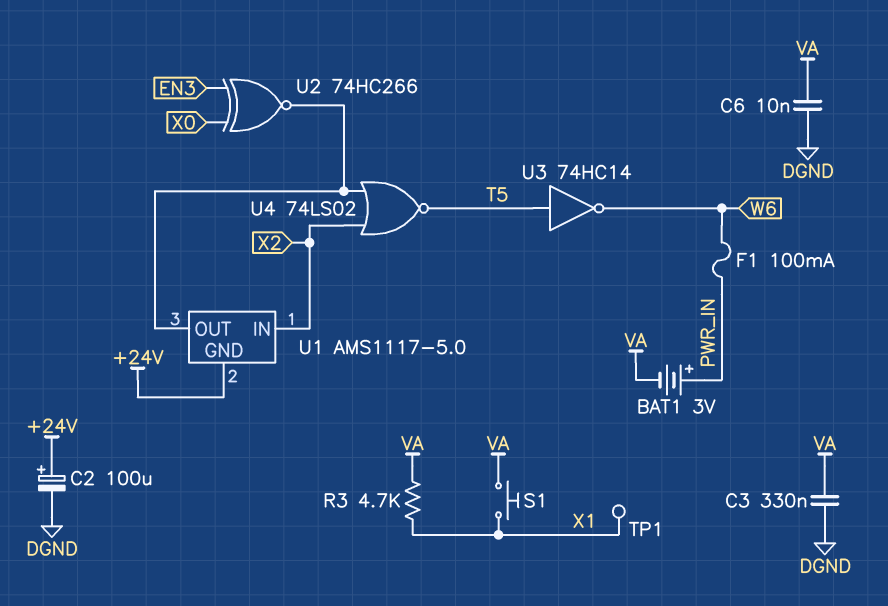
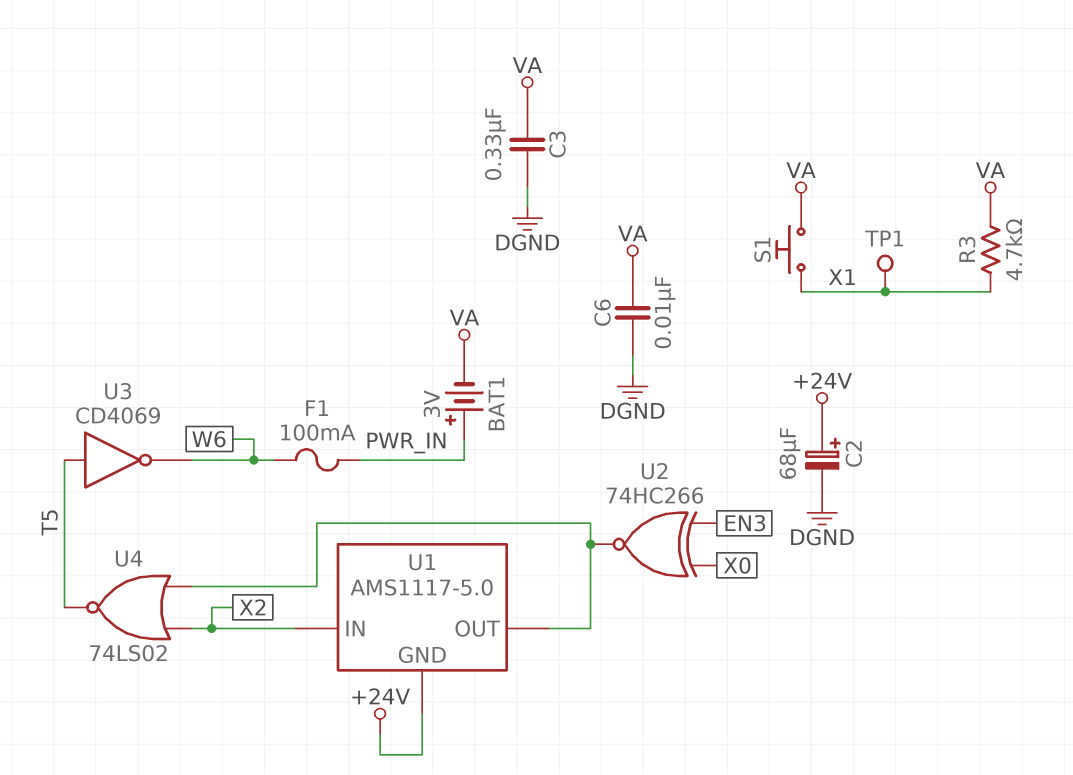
C2: 100uF (plus +24V, minus DGND) -> 68uF (plus +24V, minus DGND)
U3: NOT 74HC14 (in T5, out W6) -> NOT CD4069 (in T5, out W6)

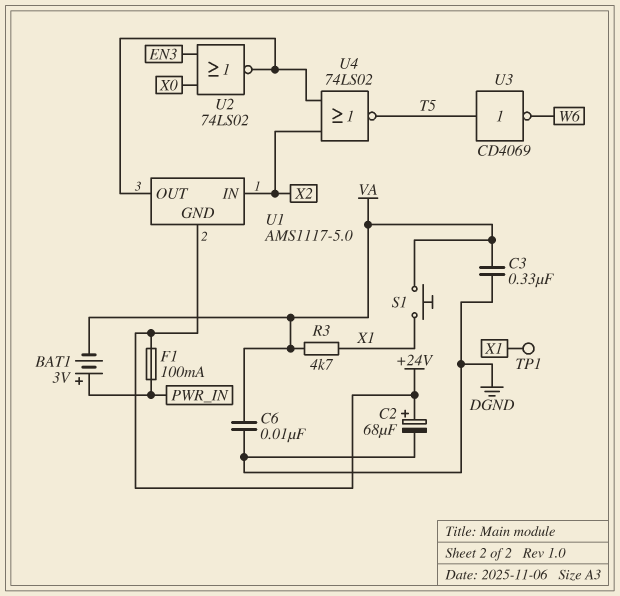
F1: 100mA (PWR_IN, W6) -> 100mA (+24V, PWR_IN)
U2: XNOR 74HC266 (in EN3, in X0, out U1/OUT) -> NOR 74LS02 (in EN3, in X0, out U1/OUT)

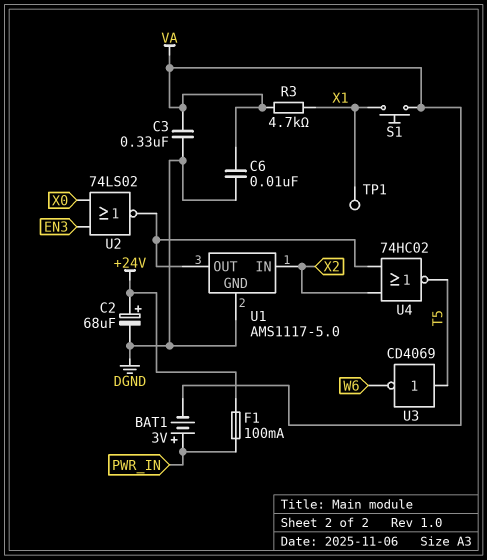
U1 pin GND: +24V -> DGND
U4: NOR 74LS02 (in U1/OUT, in X2, out T5) -> NOR 74HC02 (in U1/OUT, in X2, out T5)

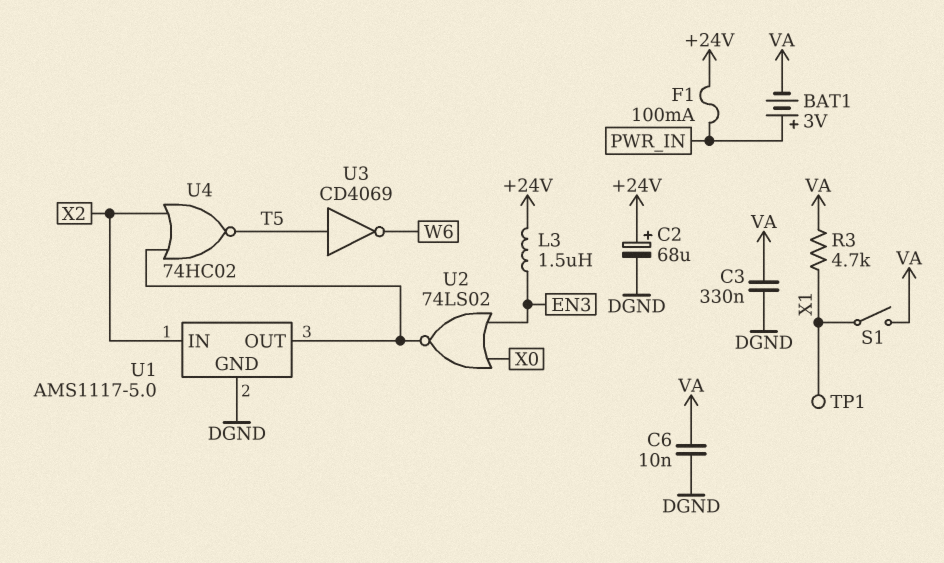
L3: none -> 1.5uH (+24V, EN3)
S1: button (VA, X1) -> switch (VA, X1)

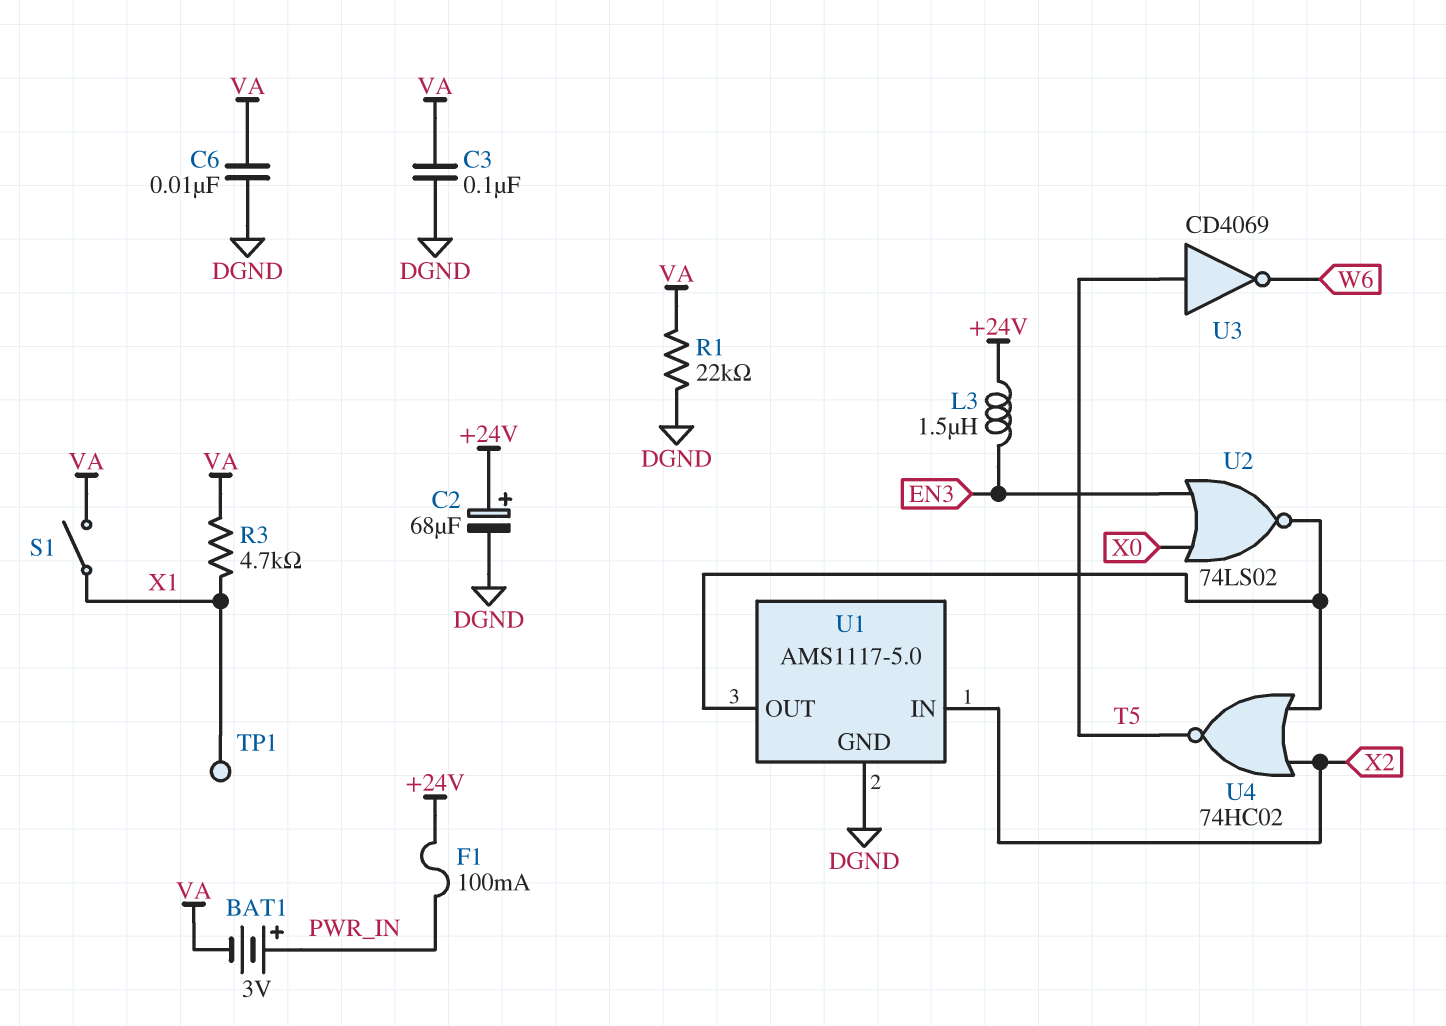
C3: 330nF (DGND, VA) -> 100nF (DGND, VA)
R1: none -> 22k (DGND, VA)

